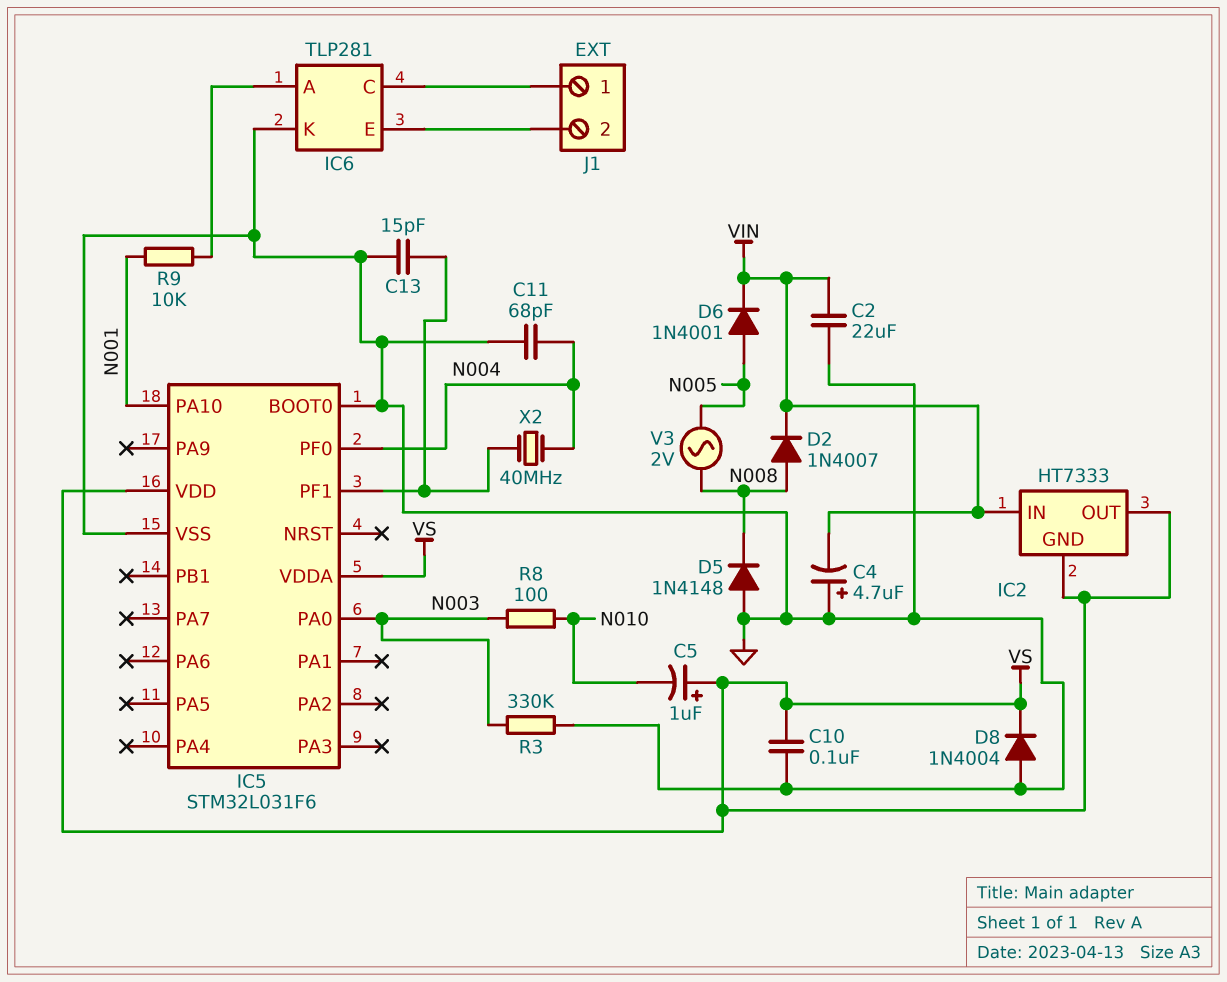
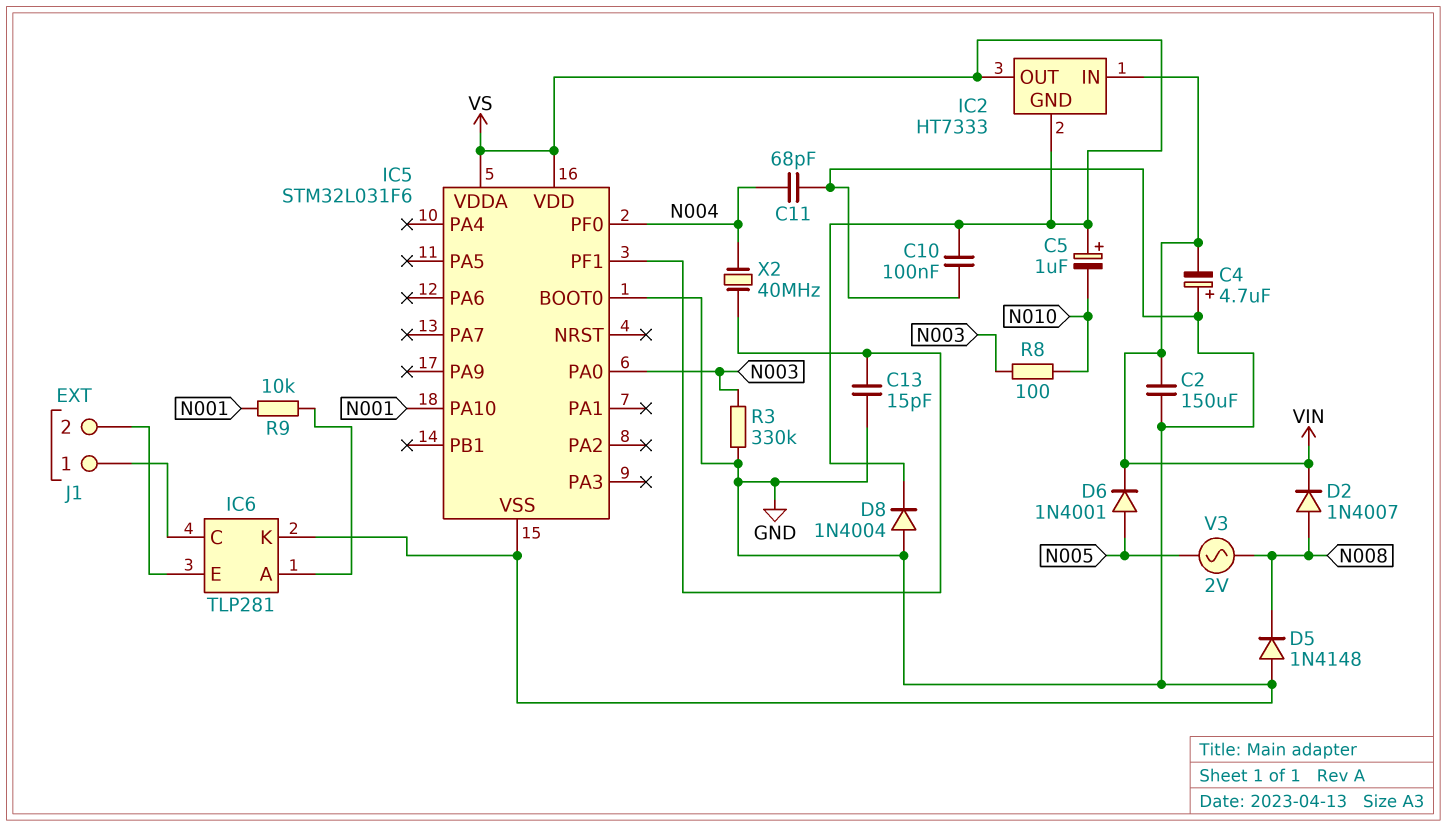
C2: 22uF (GND, VIN) -> 150uF (GND, VIN)

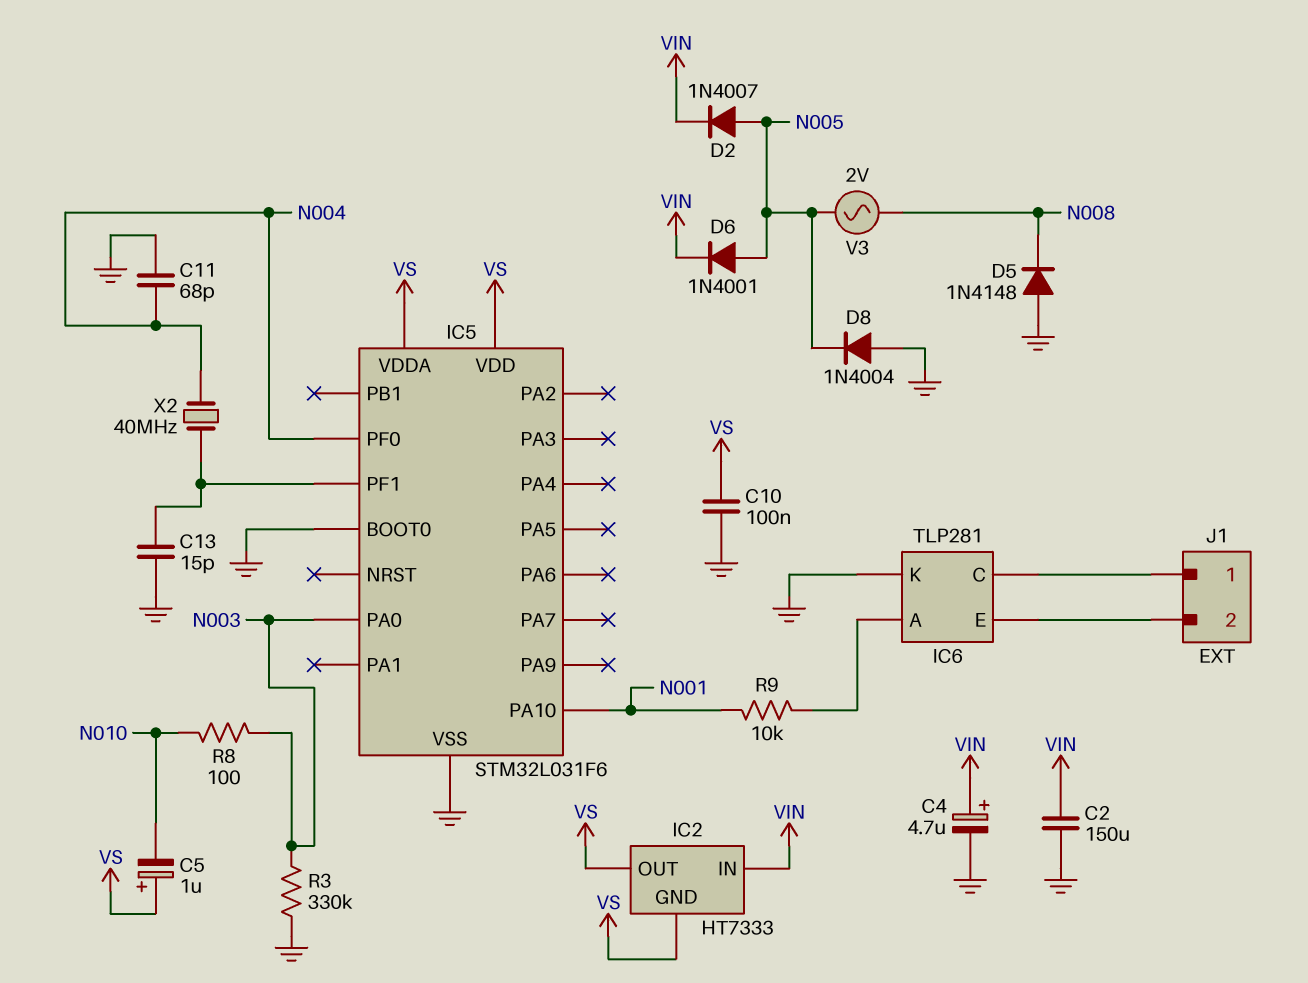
C4: 4.7uF (plus GND, minus VIN) -> 4.7uF (plus VIN, minus GND)
D2: diode 1N4007 (A N008, K VIN) -> diode 1N4007 (A N005, K VIN)
D8: diode 1N4004 (A GND, K VS) -> diode 1N4004 (A GND, K N005)

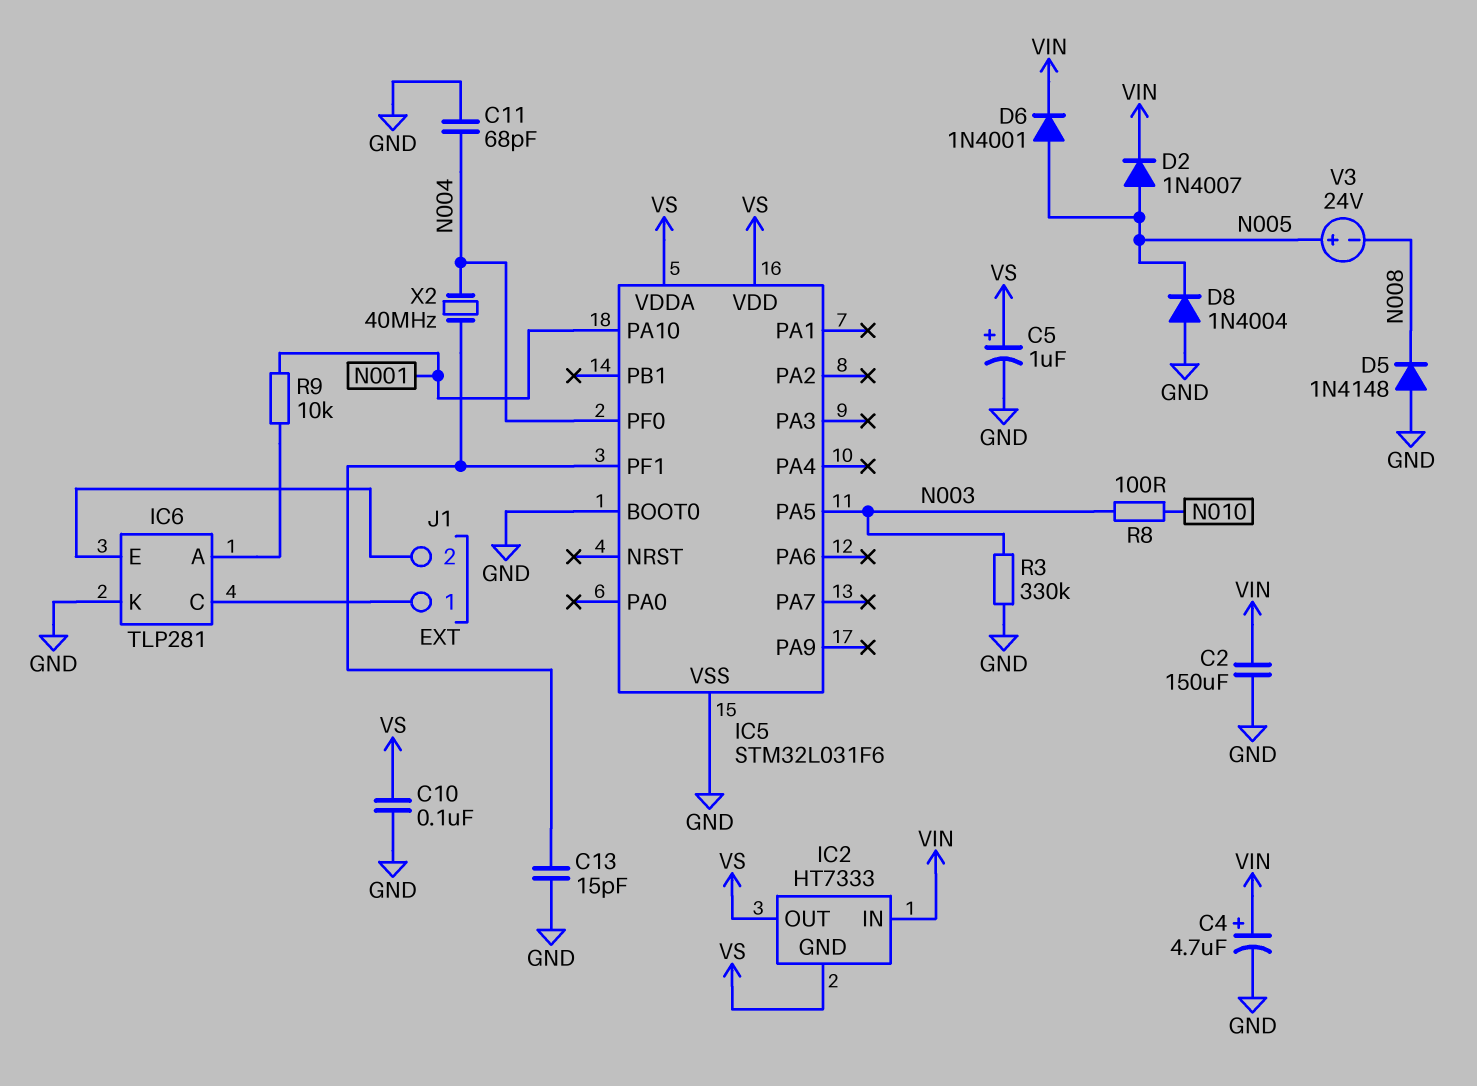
C5: 1uF (plus VS, minus N010) -> 1uF (plus VS, minus GND)
IC5 pin PA0: N003 -> none
IC5 pin PA5: none -> N003
V3: AC 2V (N005, N008) -> 24V (plus N005, minus N008)

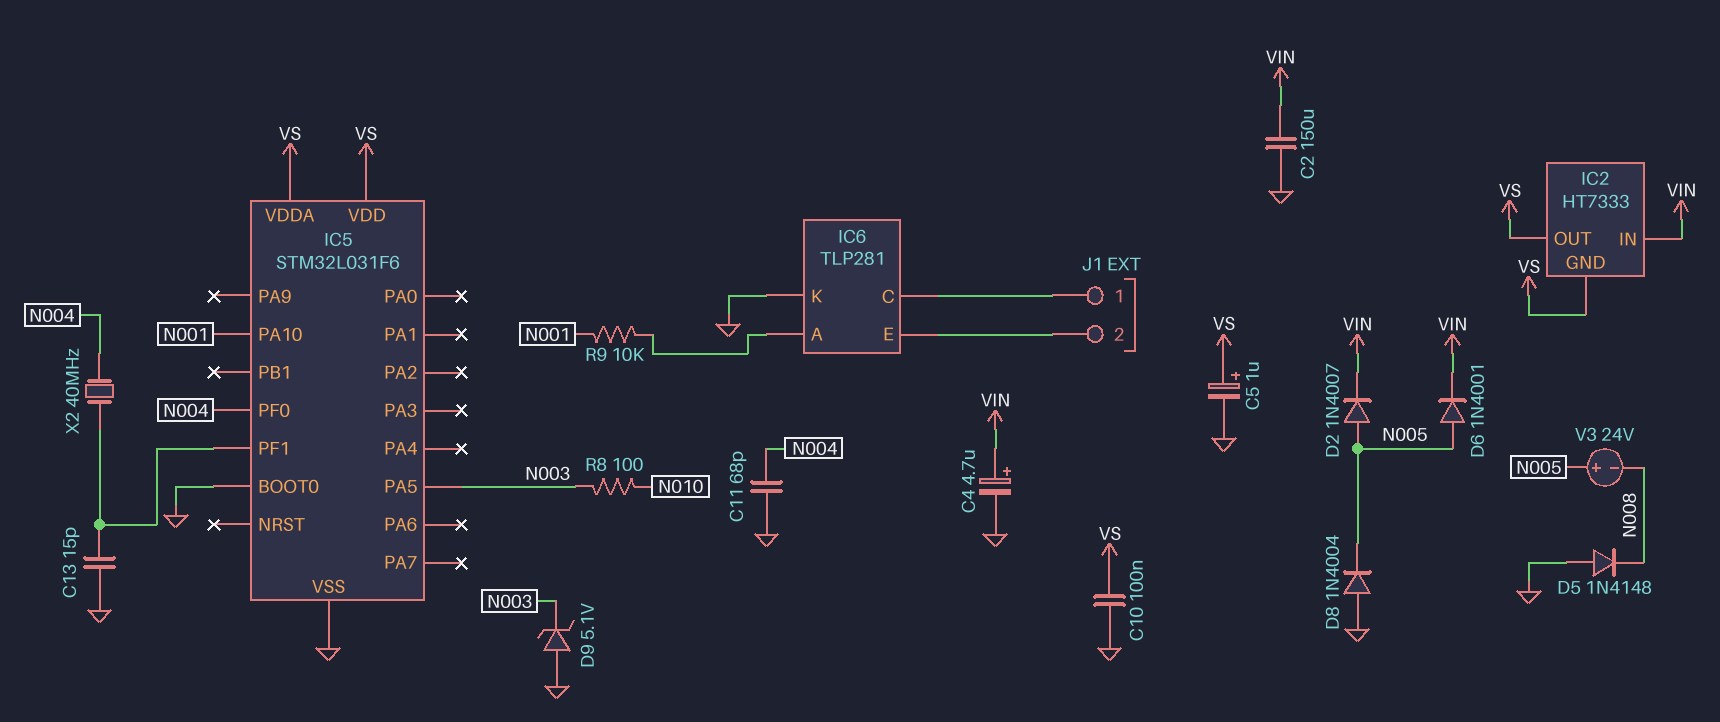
D9: none -> zener 5.1V (A GND, K N003)
R3: 330k (GND, N003) -> none

